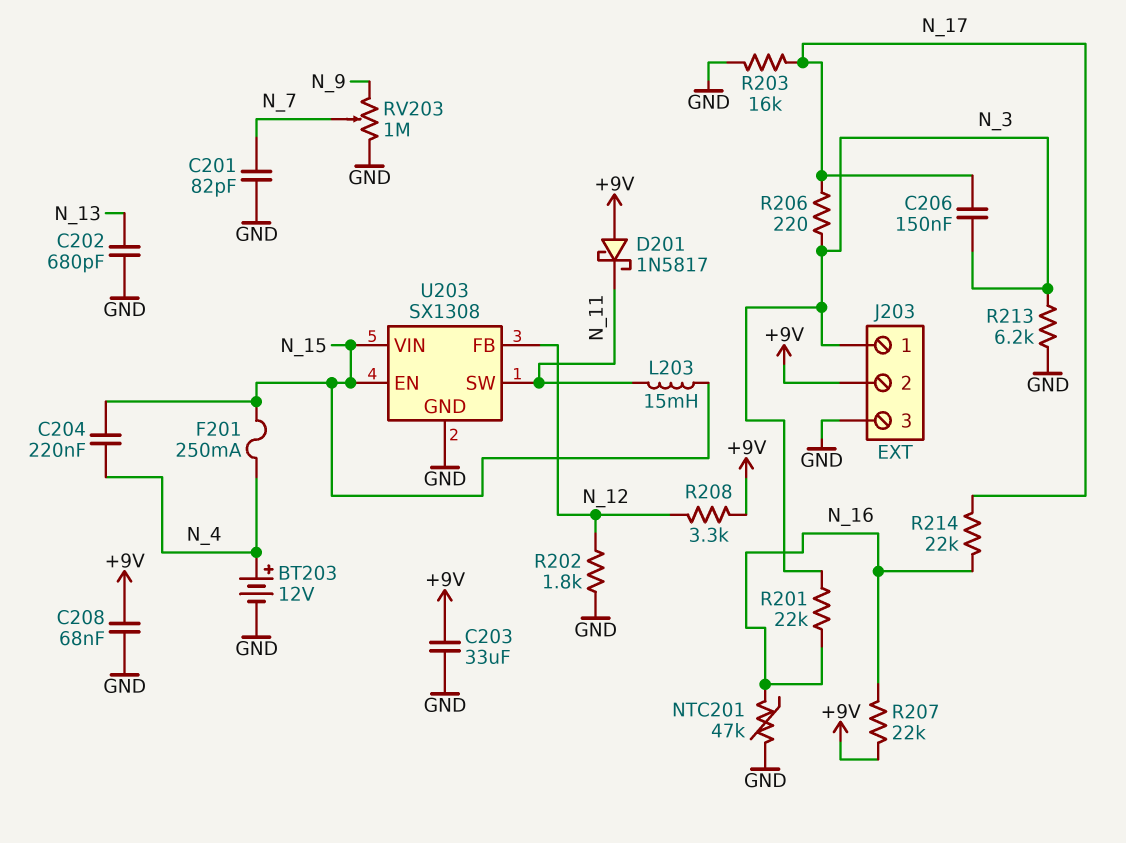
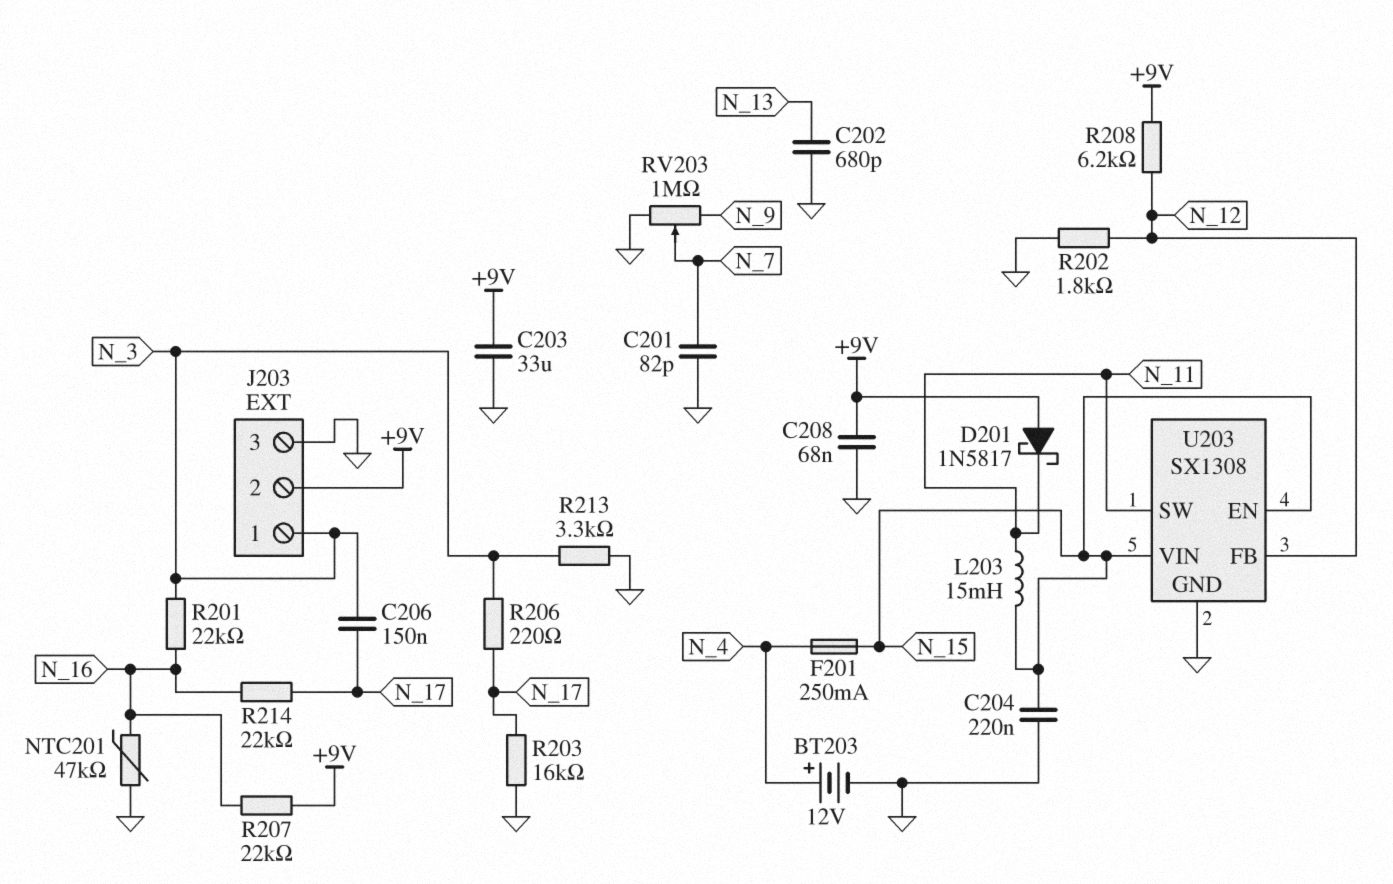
C204: 220nF (N_4, N_15) -> 220nF (GND, N_15)
R208: 3.3k (+9V, N_12) -> 6.2k (+9V, N_12)
R213: 6.2k (GND, N_3) -> 3.3k (GND, N_3)

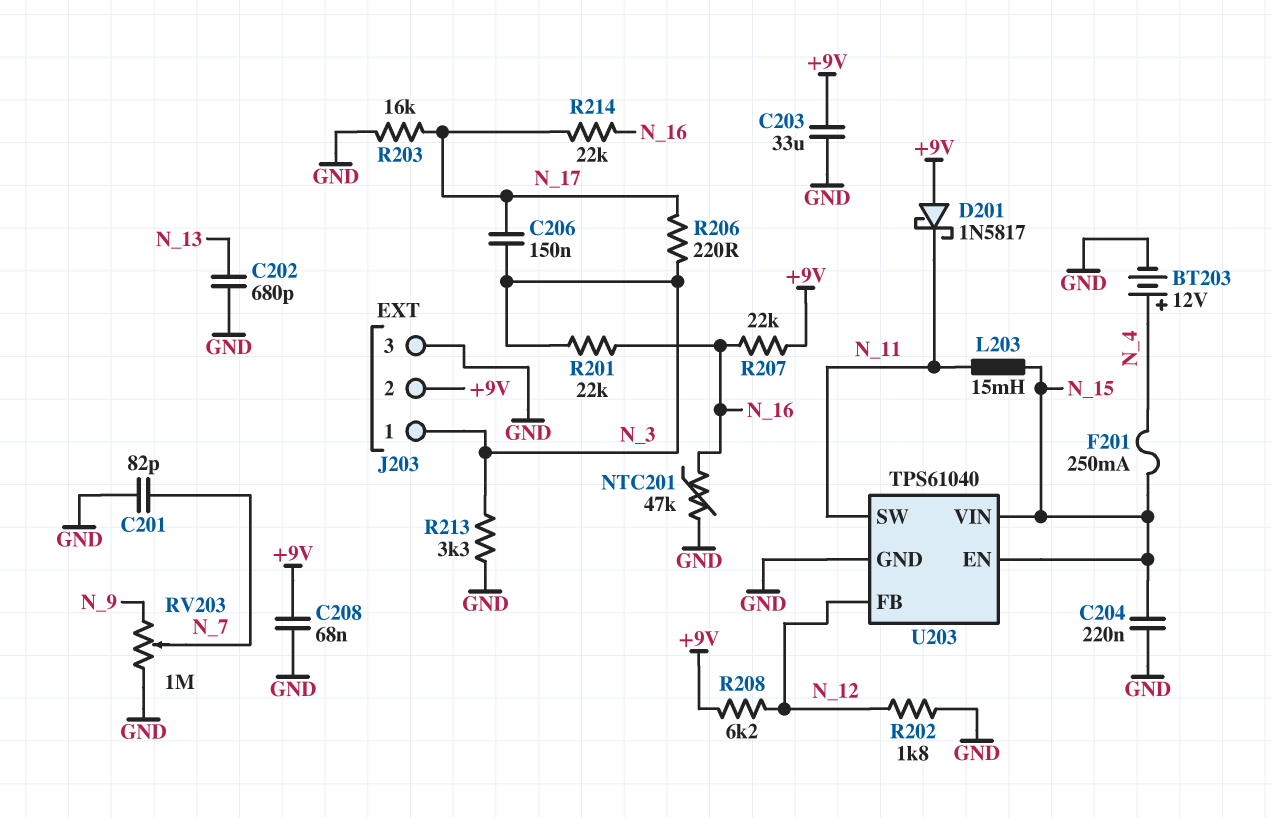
U203: SX1308 -> TPS61040

